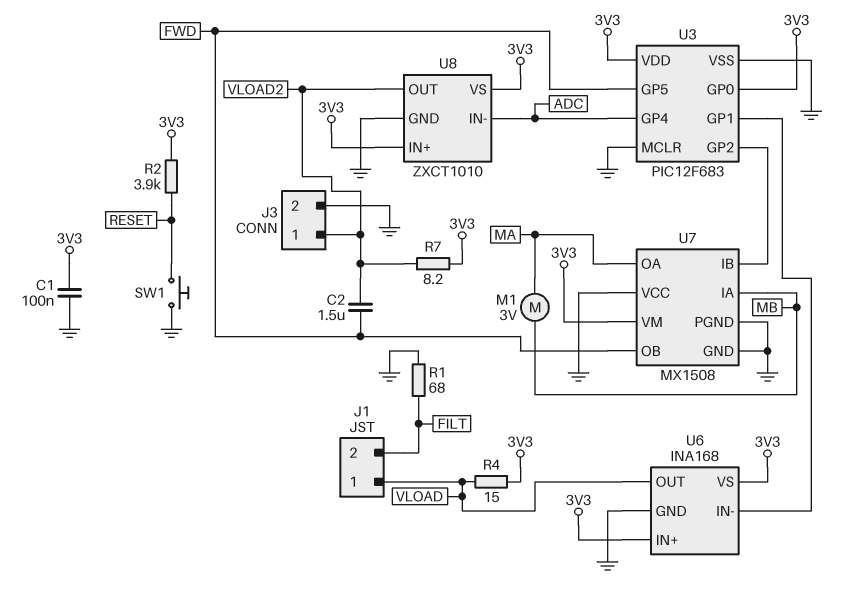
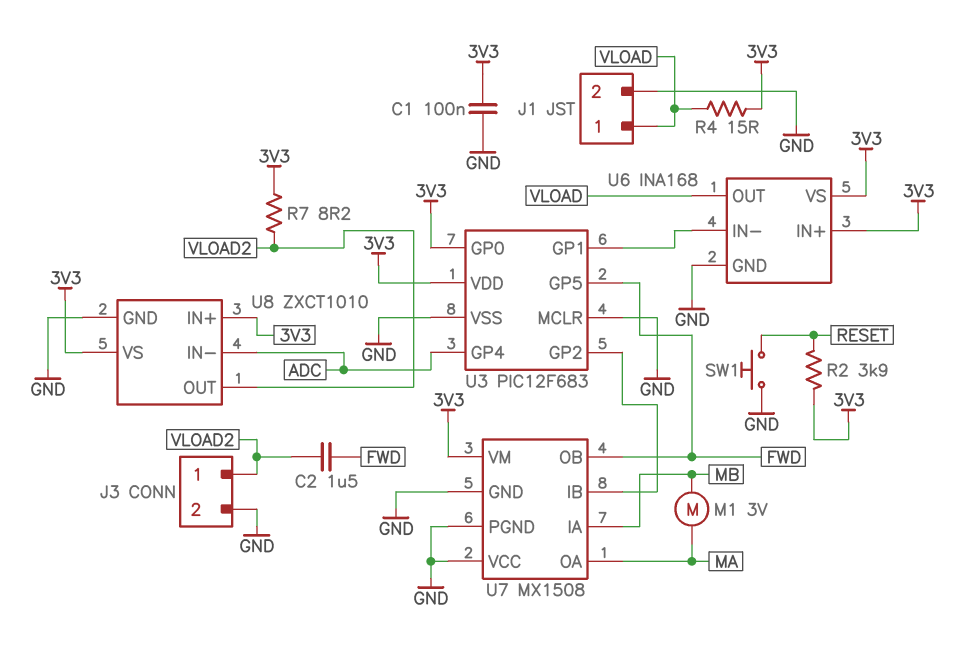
J1 pin 2: FILT -> GND
R1: 68 (FILT, GND) -> none

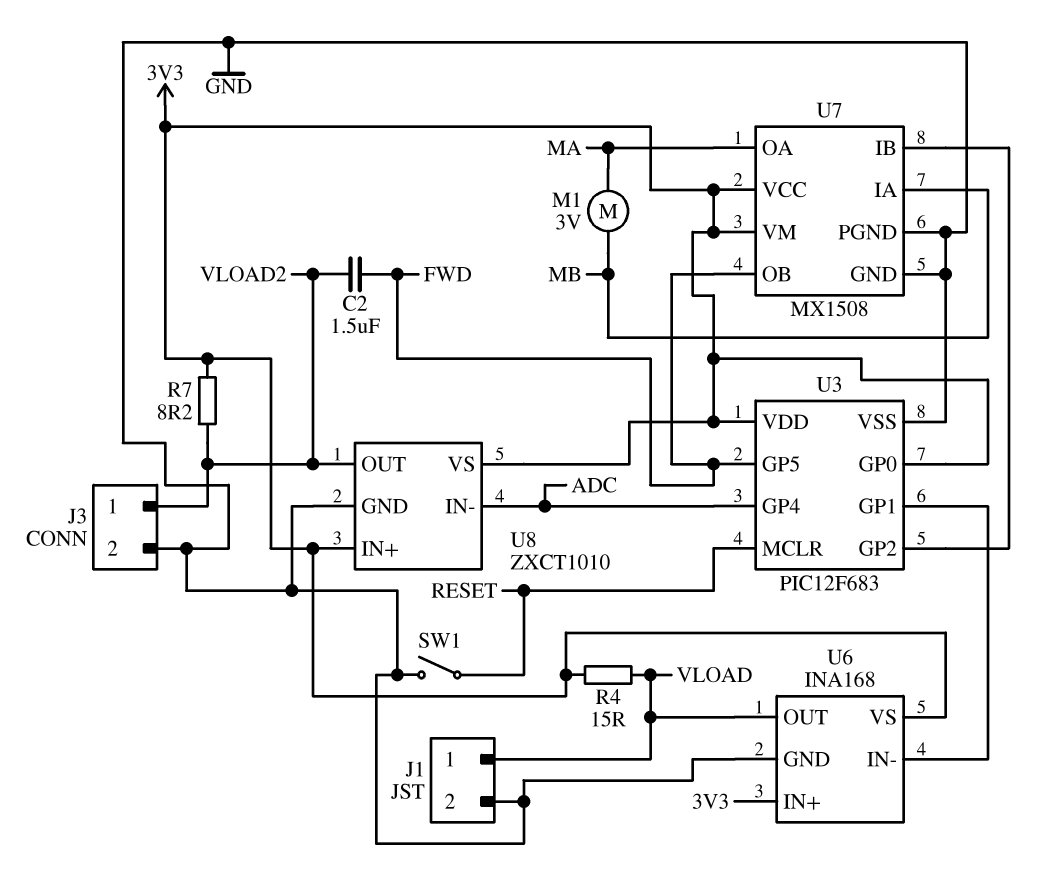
C1: 100nF (3V3, GND) -> none
R2: 3.9k (3V3, RESET) -> none
SW1: button (GND, RESET) -> switch (GND, RESET)
U3 pin MCLR: GND -> RESET
U7 pin VCC: GND -> 3V3

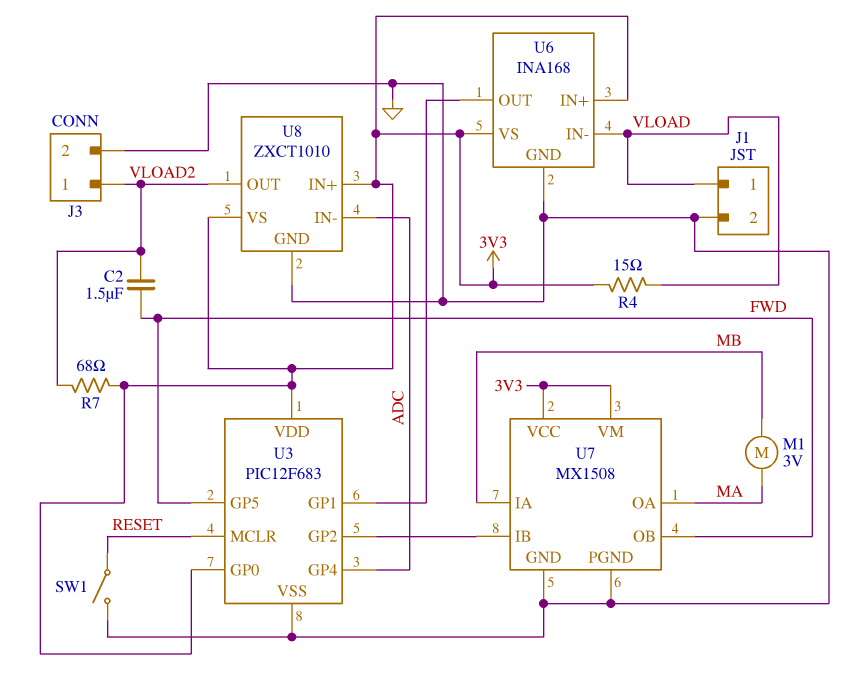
R7: 8.2 (3V3, VLOAD2) -> 68 (3V3, VLOAD2)
U6 pin IN-: U3/GP1 -> VLOAD
U6 pin OUT: VLOAD -> U3/GP1

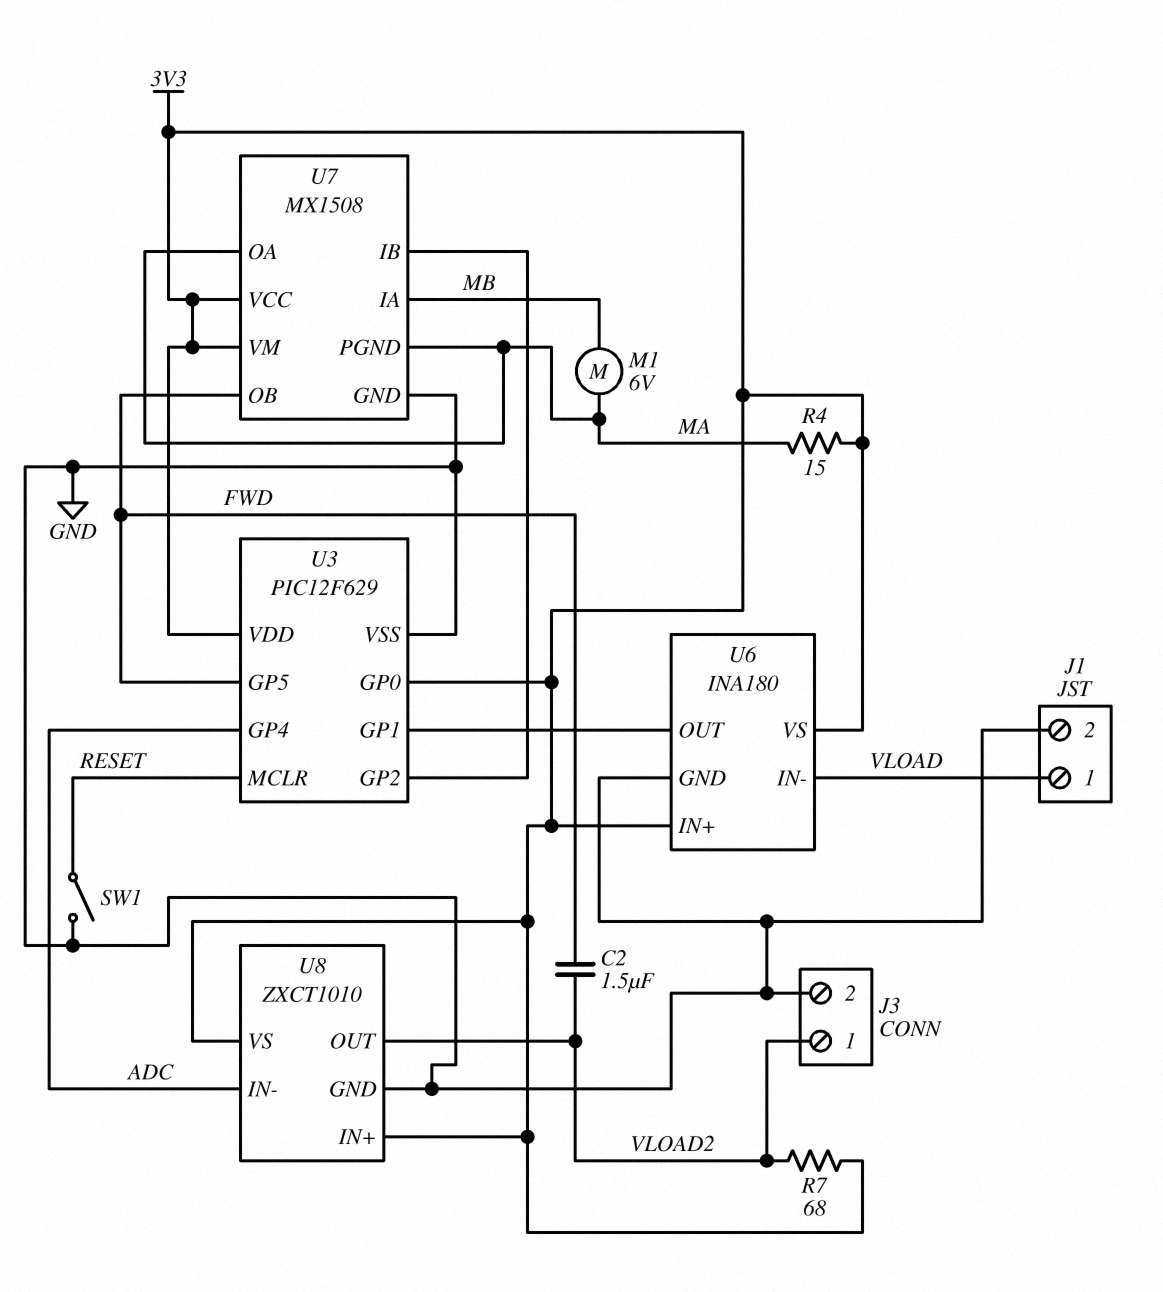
M1: motor 3V (MA, MB) -> motor 6V (MA, MB)
R4: 15 (3V3, VLOAD) -> 15 (3V3, MA)
U3: PIC12F683 -> PIC12F629
U6: INA168 -> INA180
U7 pin PGND: GND -> MA

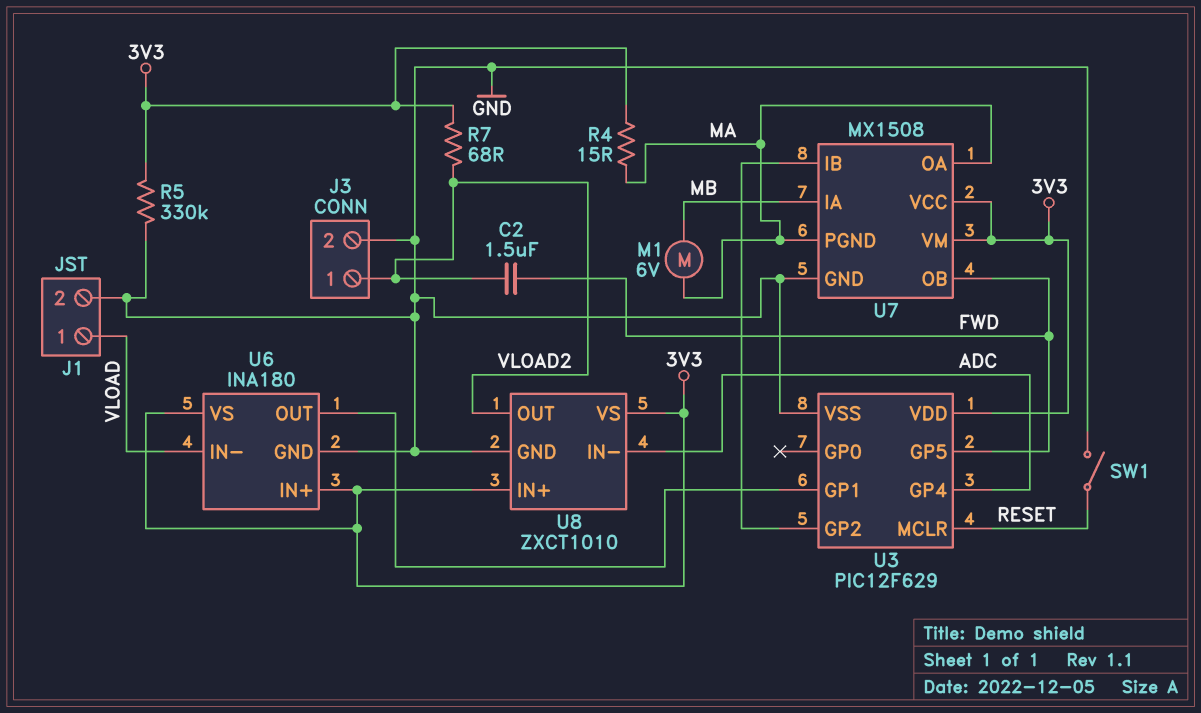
R5: none -> 330k (3V3, GND)
U3 pin GP0: 3V3 -> none

